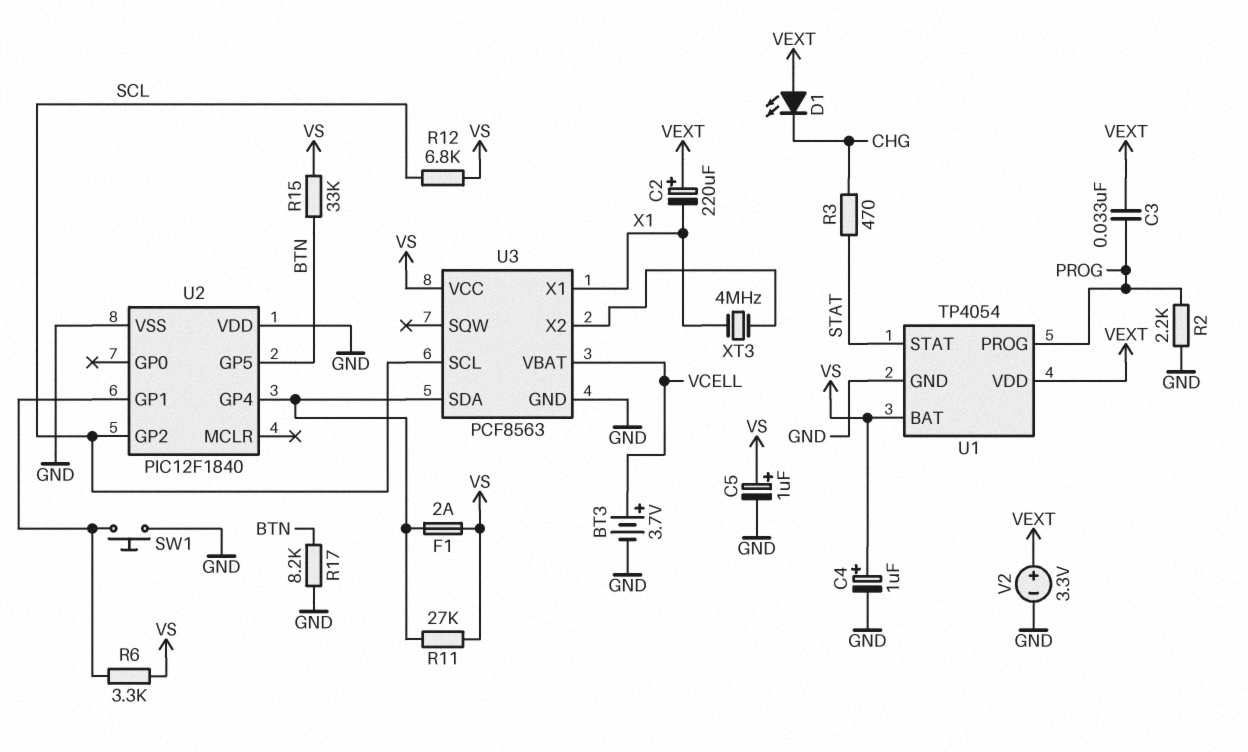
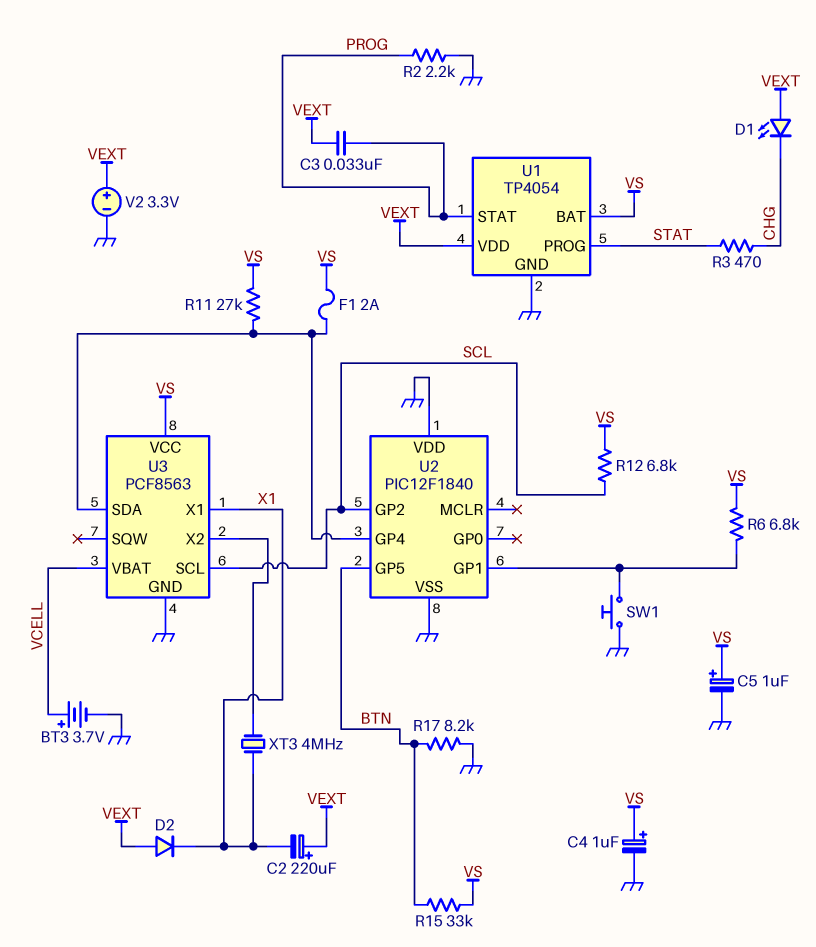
D2: none -> diode (A VEXT, K X1)
R6: 3.3k (U2/GP1, VS) -> 6.8k (U2/GP1, VS)
U1 pin PROG: PROG -> STAT
U1 pin STAT: STAT -> PROG

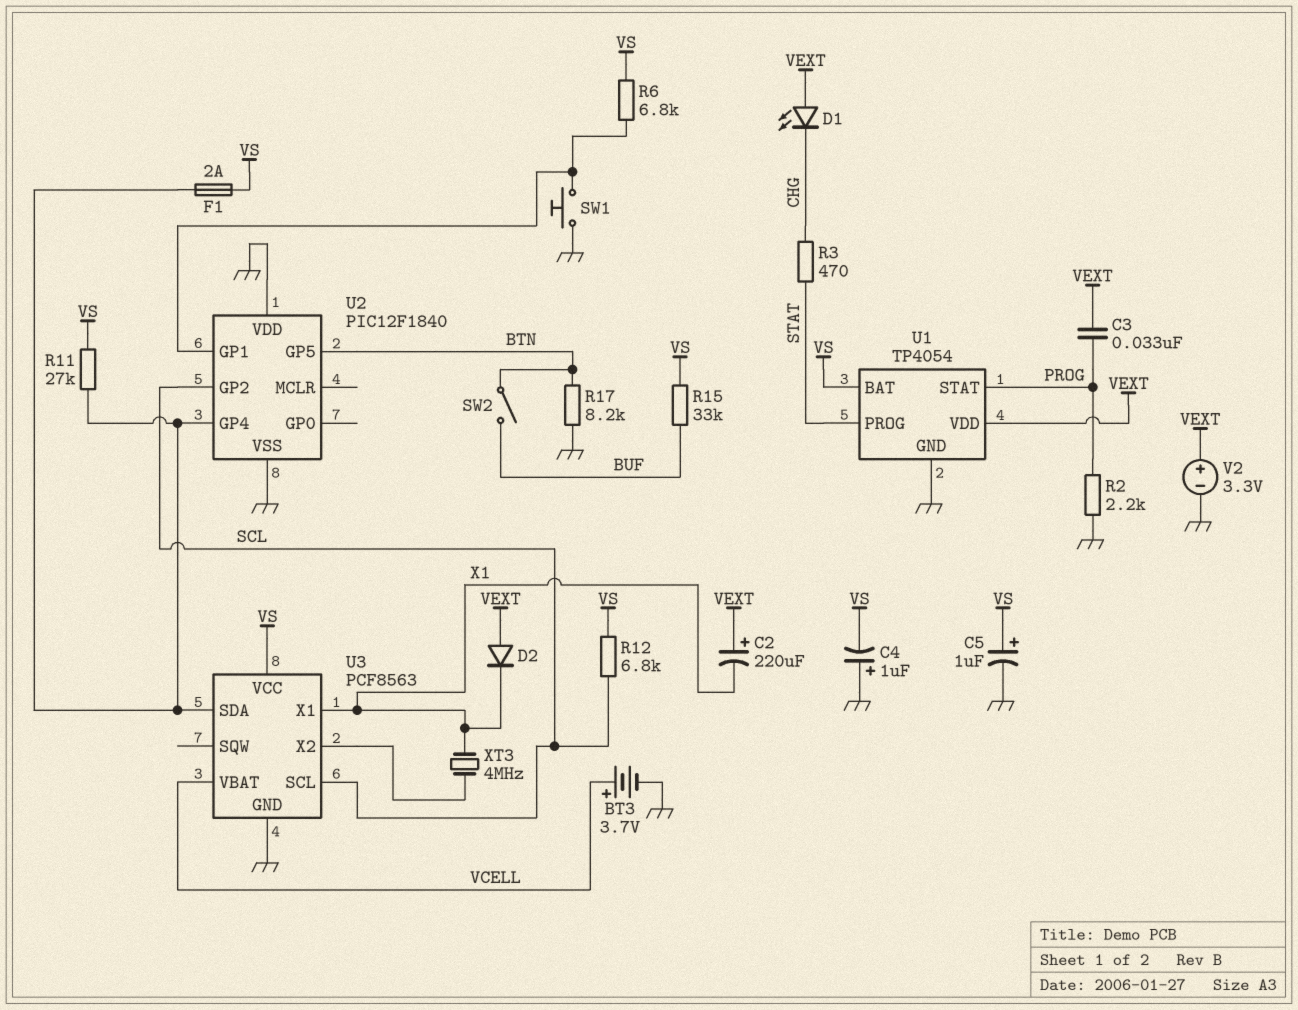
C4: 1uF (plus VS, minus GND) -> 1uF (plus GND, minus VS)
R15: 33k (BTN, VS) -> 33k (BUF, VS)
SW2: none -> switch (BTN, BUF)

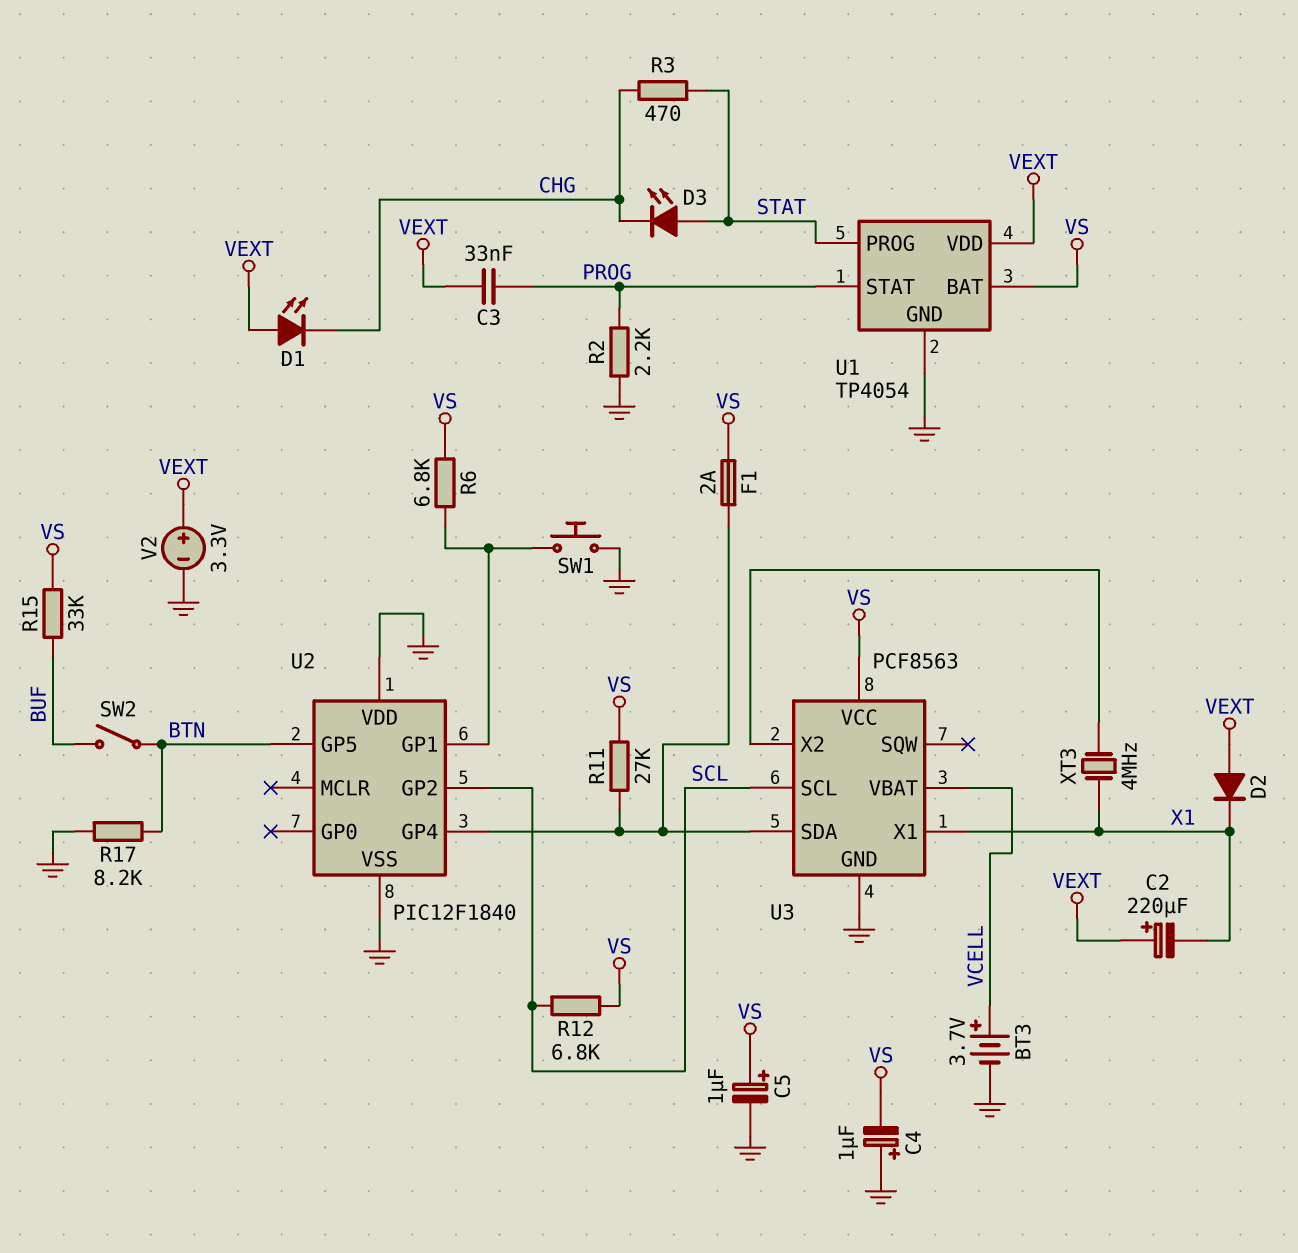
D3: none -> LED (A STAT, K CHG)

